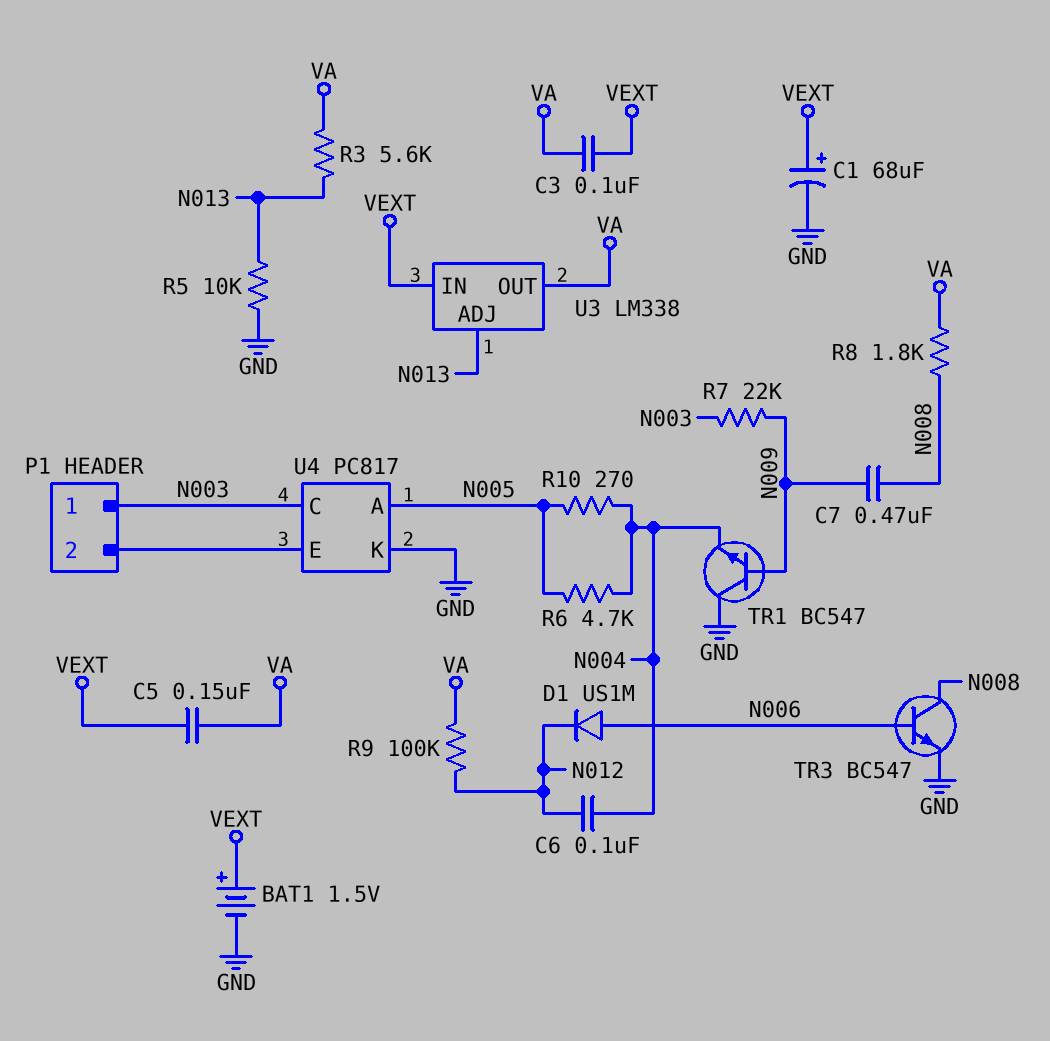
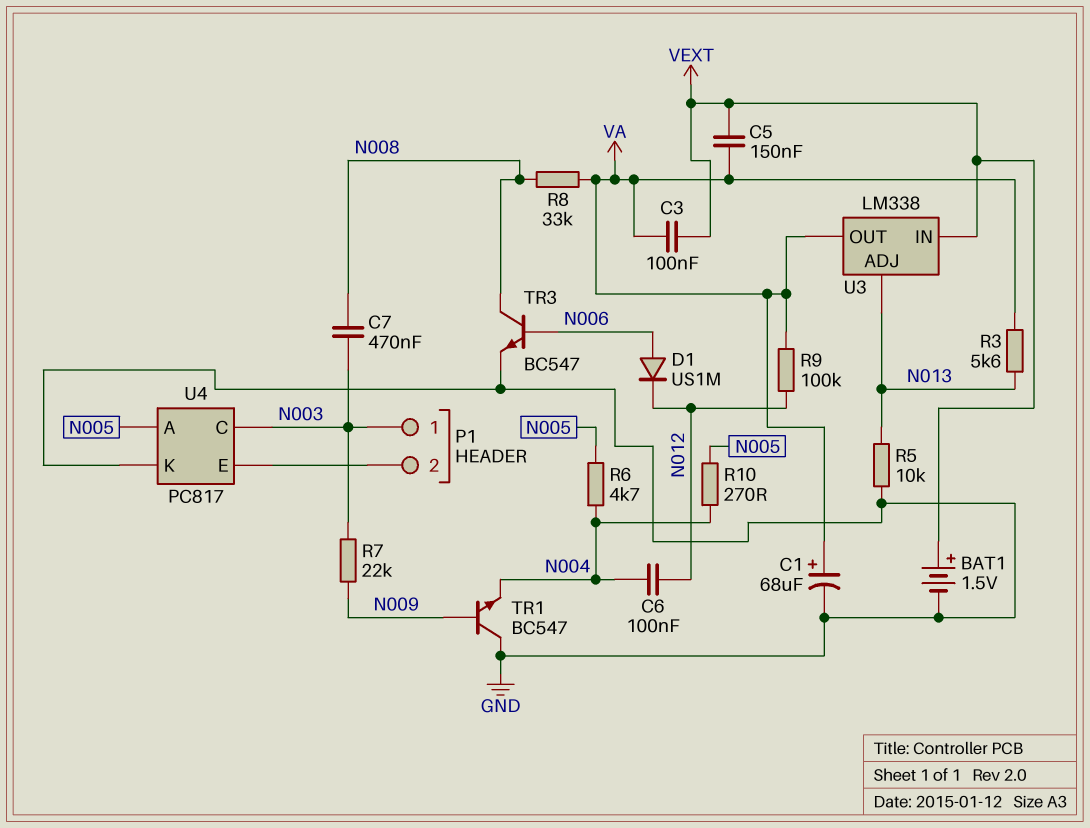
C1: 68uF (plus VEXT, minus GND) -> 68uF (plus VA, minus GND)
C7: 470nF (N008, N009) -> 470nF (N003, N008)
R8: 1.8k (N008, VA) -> 33k (N008, VA)

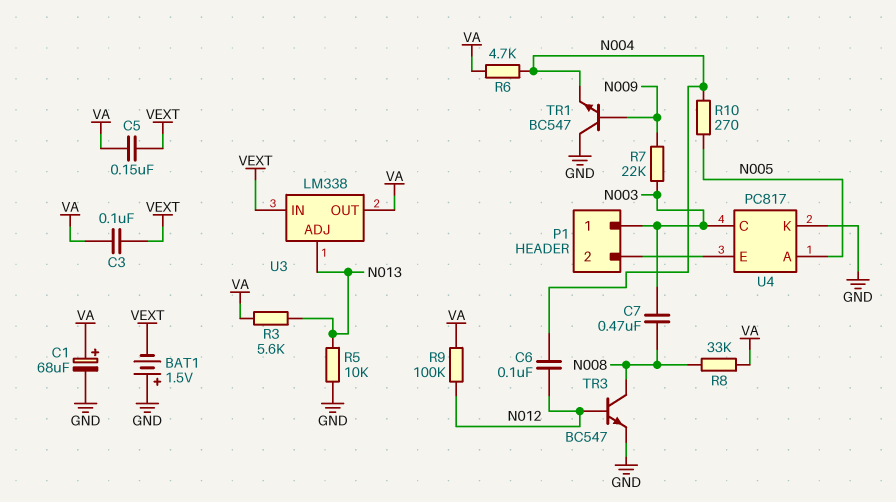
BAT1: 1.5V (plus VEXT, minus GND) -> 1.5V (plus GND, minus VEXT)
D1: diode US1M (A N006, K N012) -> none
R6: 4.7k (N004, N005) -> 4.7k (N004, VA)
TR3: NPN BC547 (B N006, C N008, E GND) -> NPN BC547 (B N012, C N008, E GND)

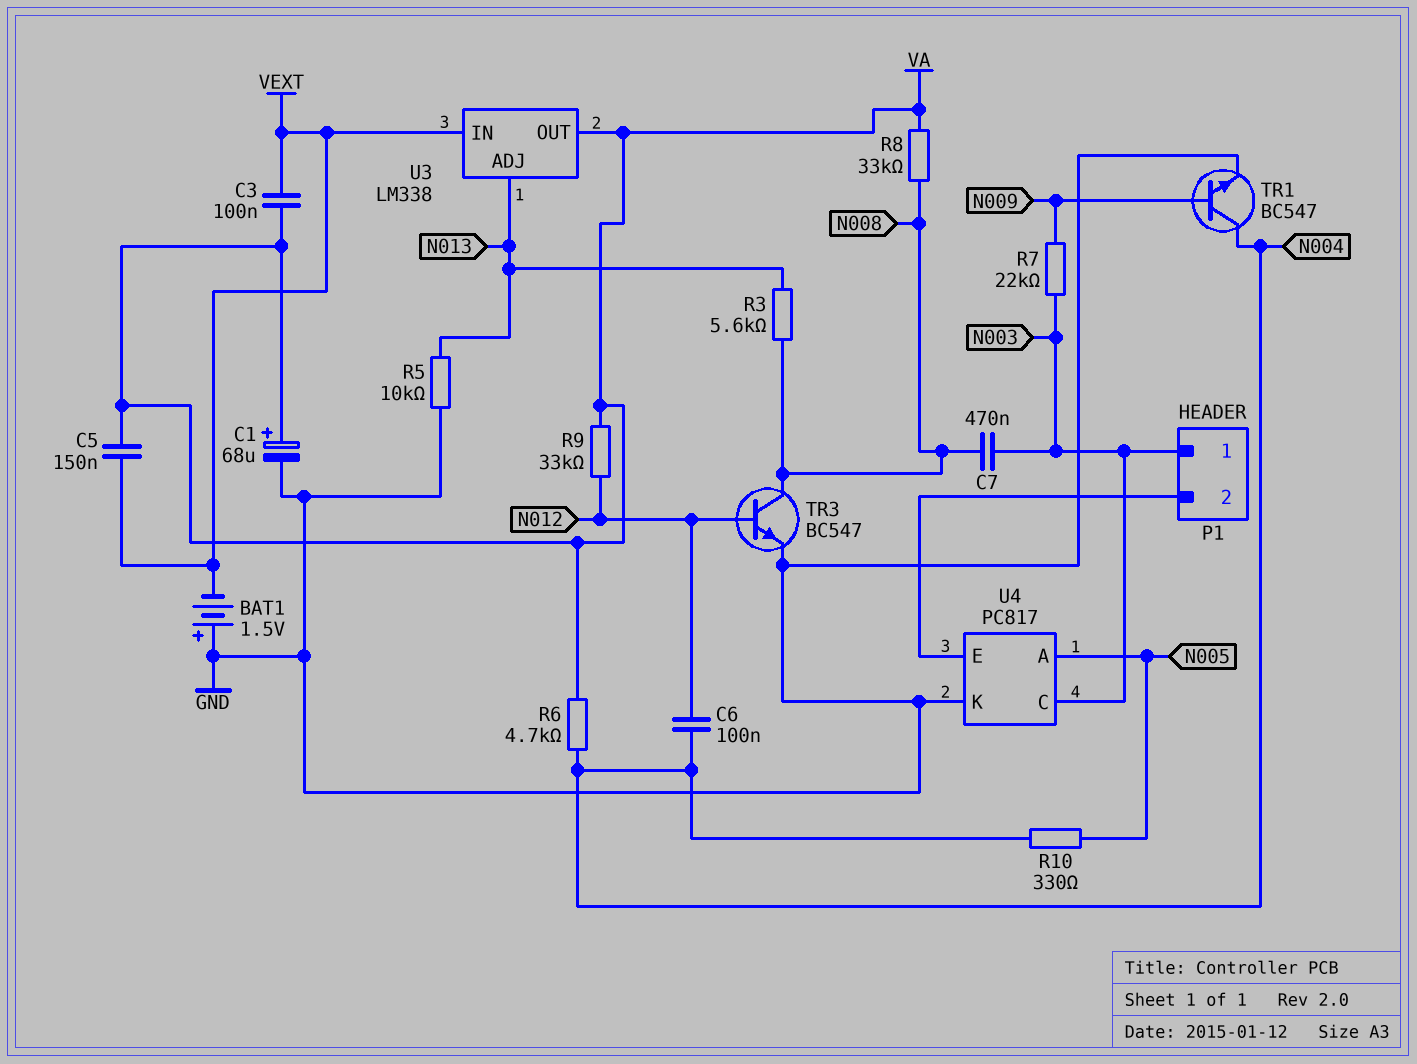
R3: 5.6k (N013, VA) -> 5.6k (N008, N013)
R9: 100k (N012, VA) -> 33k (N012, VA)
R10: 270 (N004, N005) -> 330 (N004, N005)
TR1: NPN BC547 (B N009, C GND, E N004) -> NPN BC547 (B N009, C N004, E GND)

